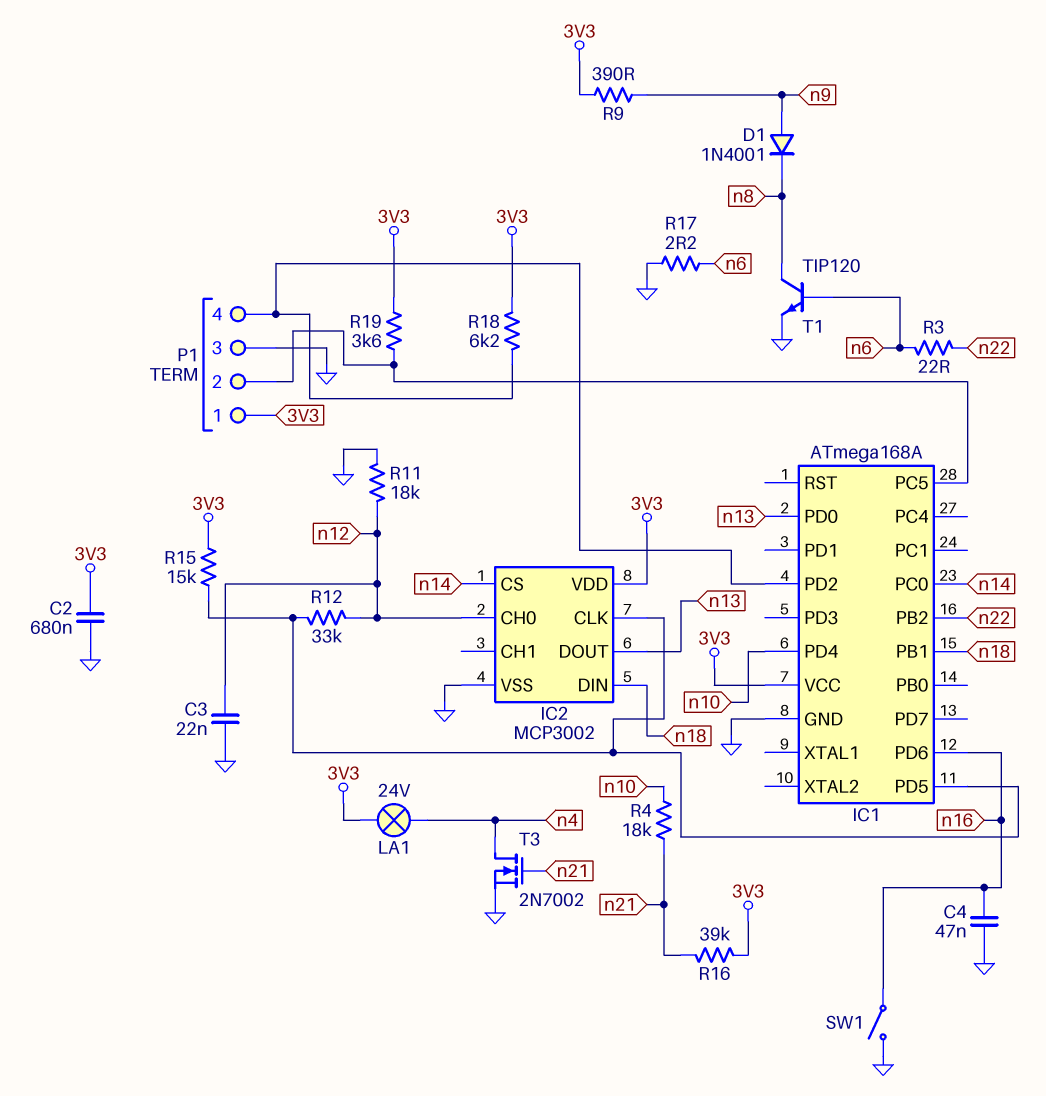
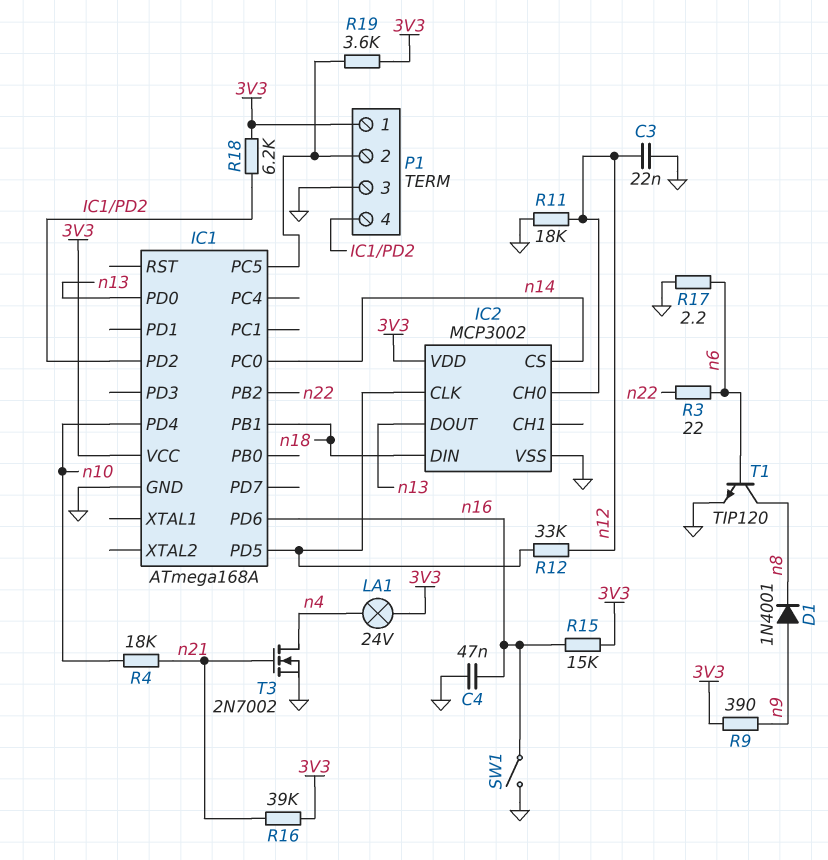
C2: 680nF (3V3, GND) -> none
R15: 15k (3V3, IC1/PD5) -> 15k (3V3, n16)

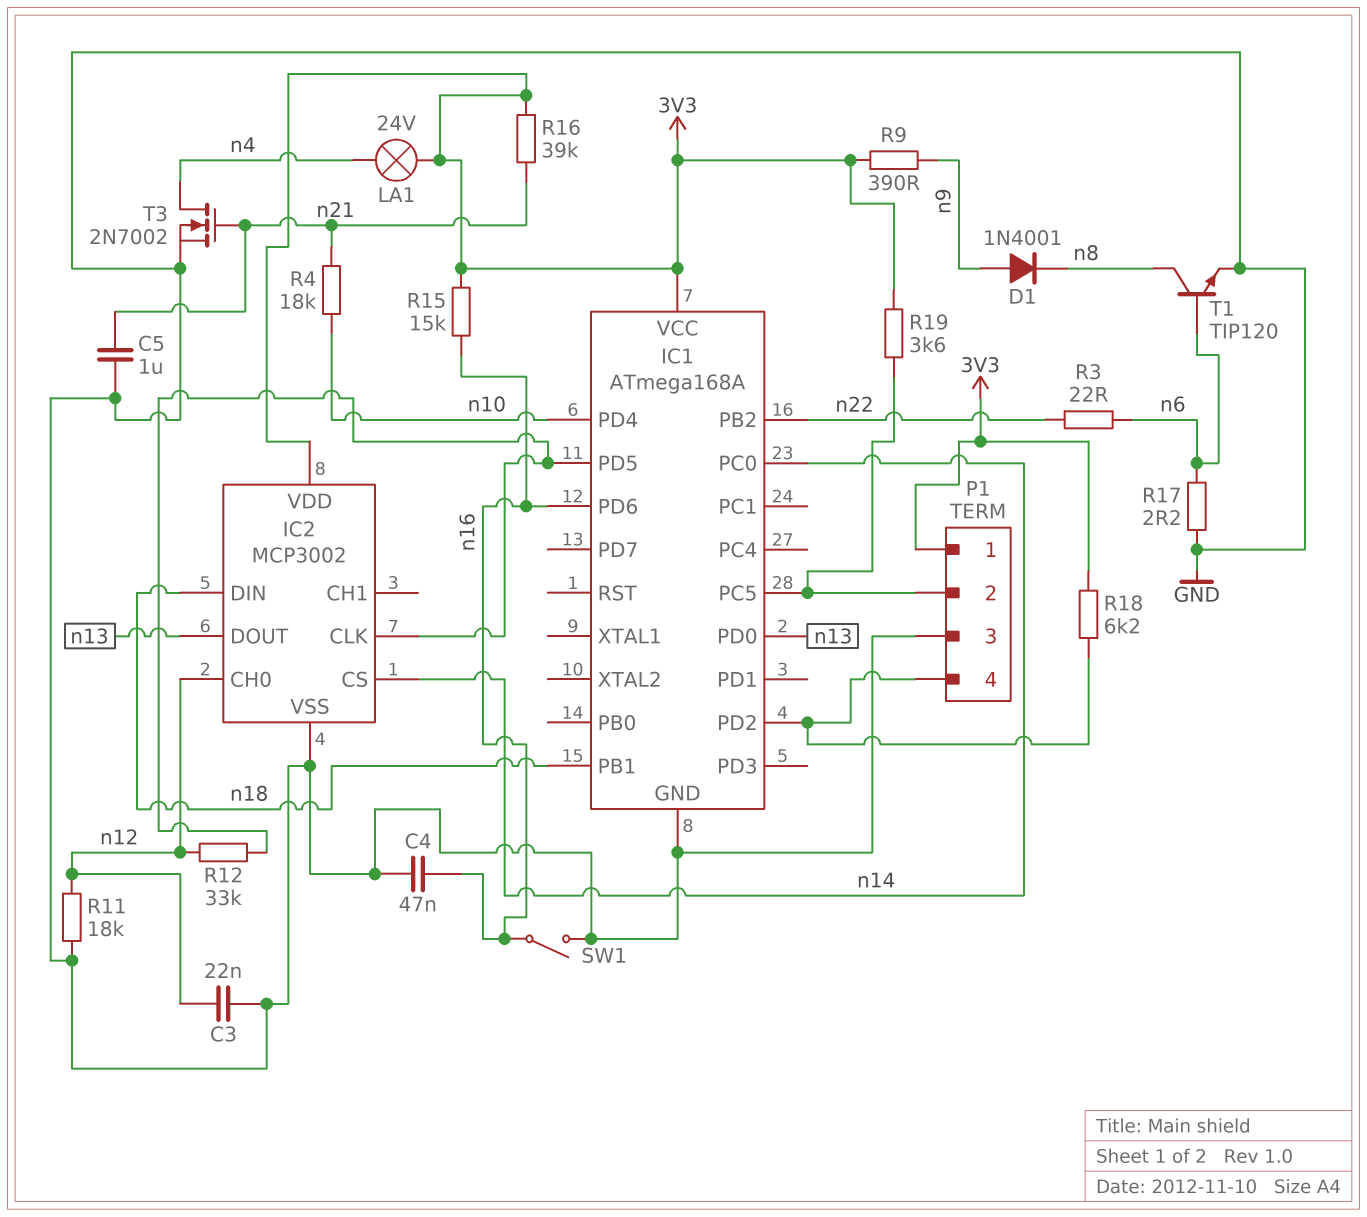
C5: none -> 1uF (GND, n21)

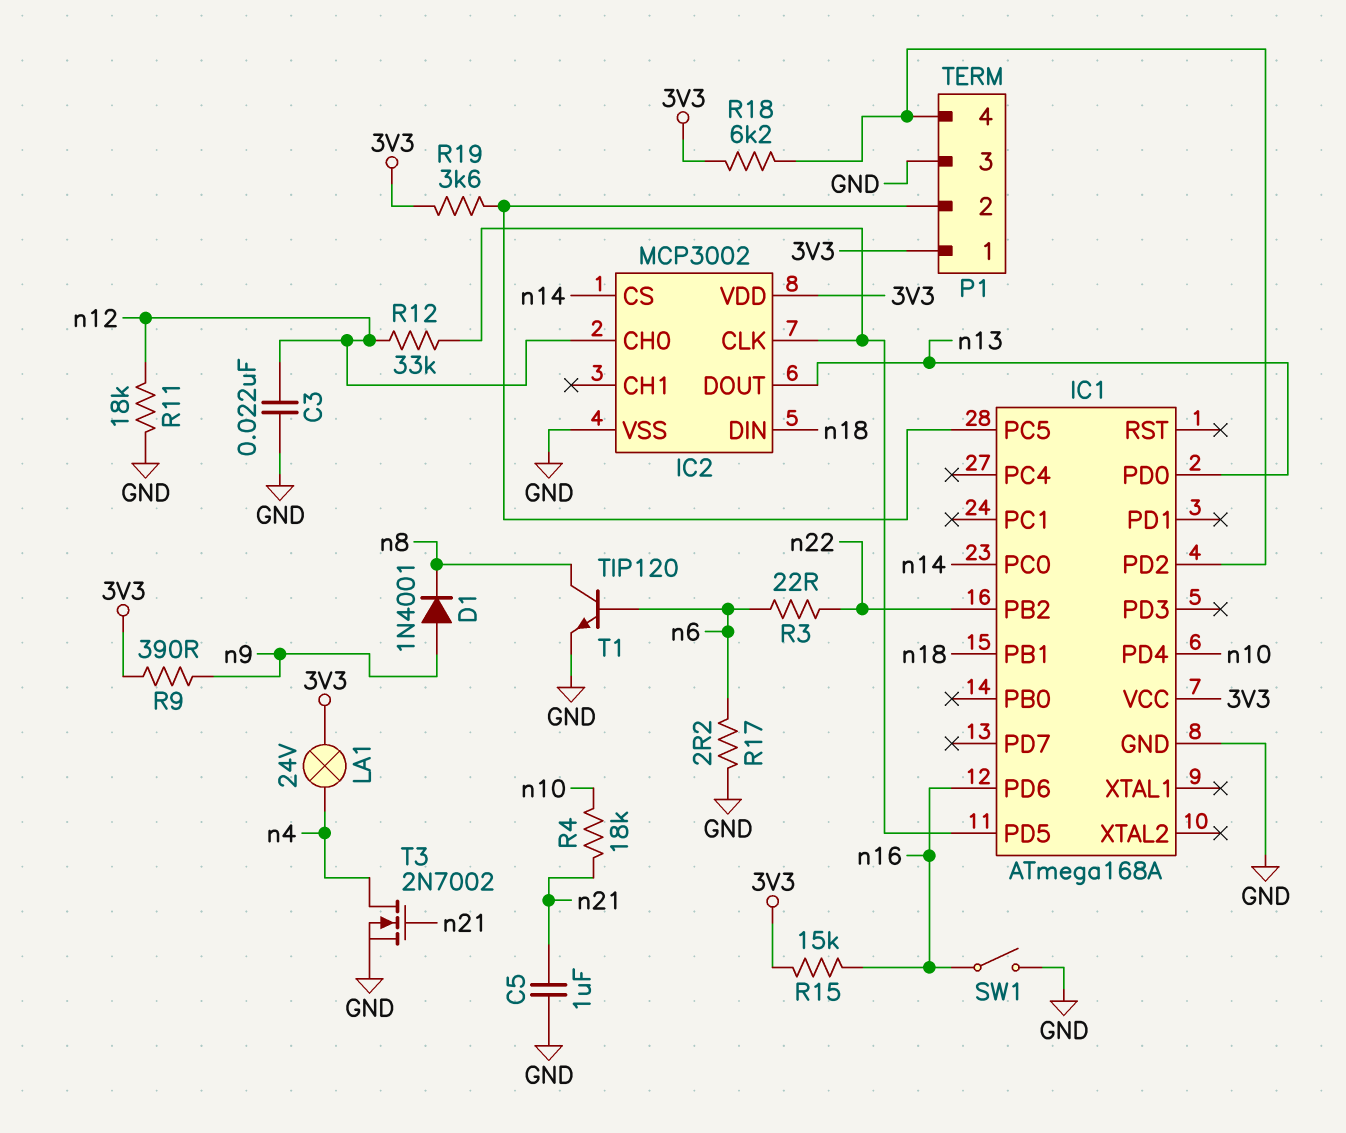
C4: 47nF (GND, n16) -> none
R16: 39k (3V3, n21) -> none

